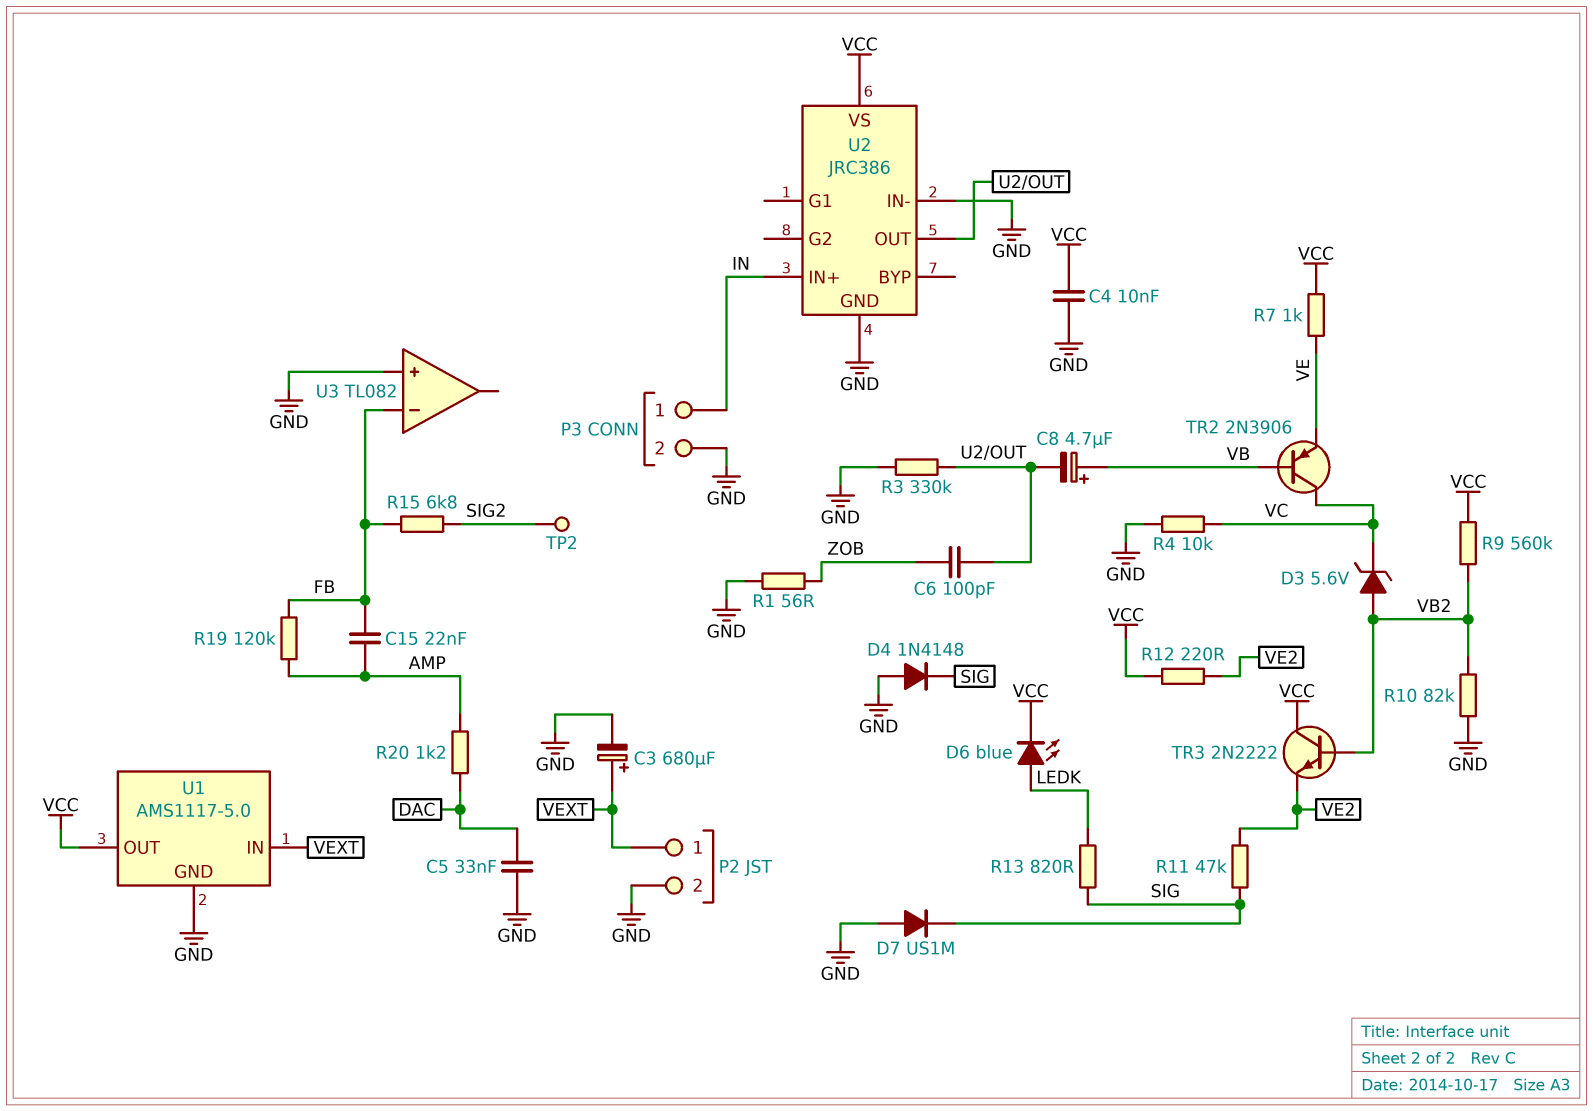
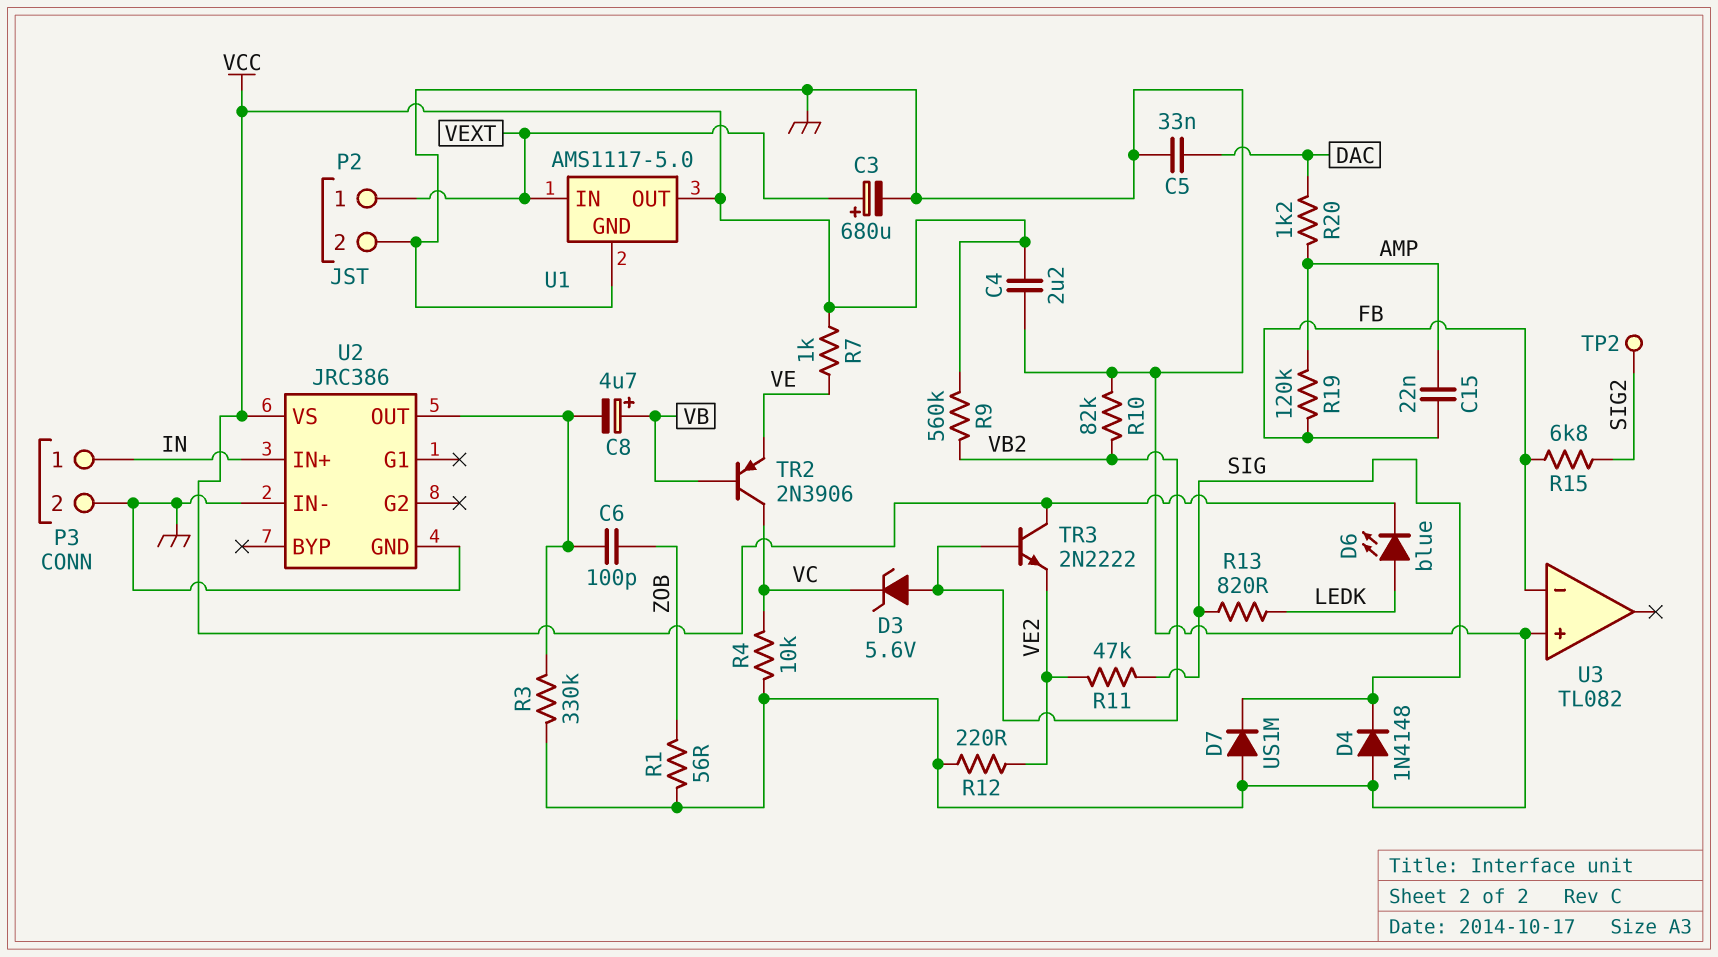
C4: 10nF (GND, VCC) -> 2.2uF (GND, VCC)
R12: 220 (VCC, VE2) -> 220 (GND, VE2)

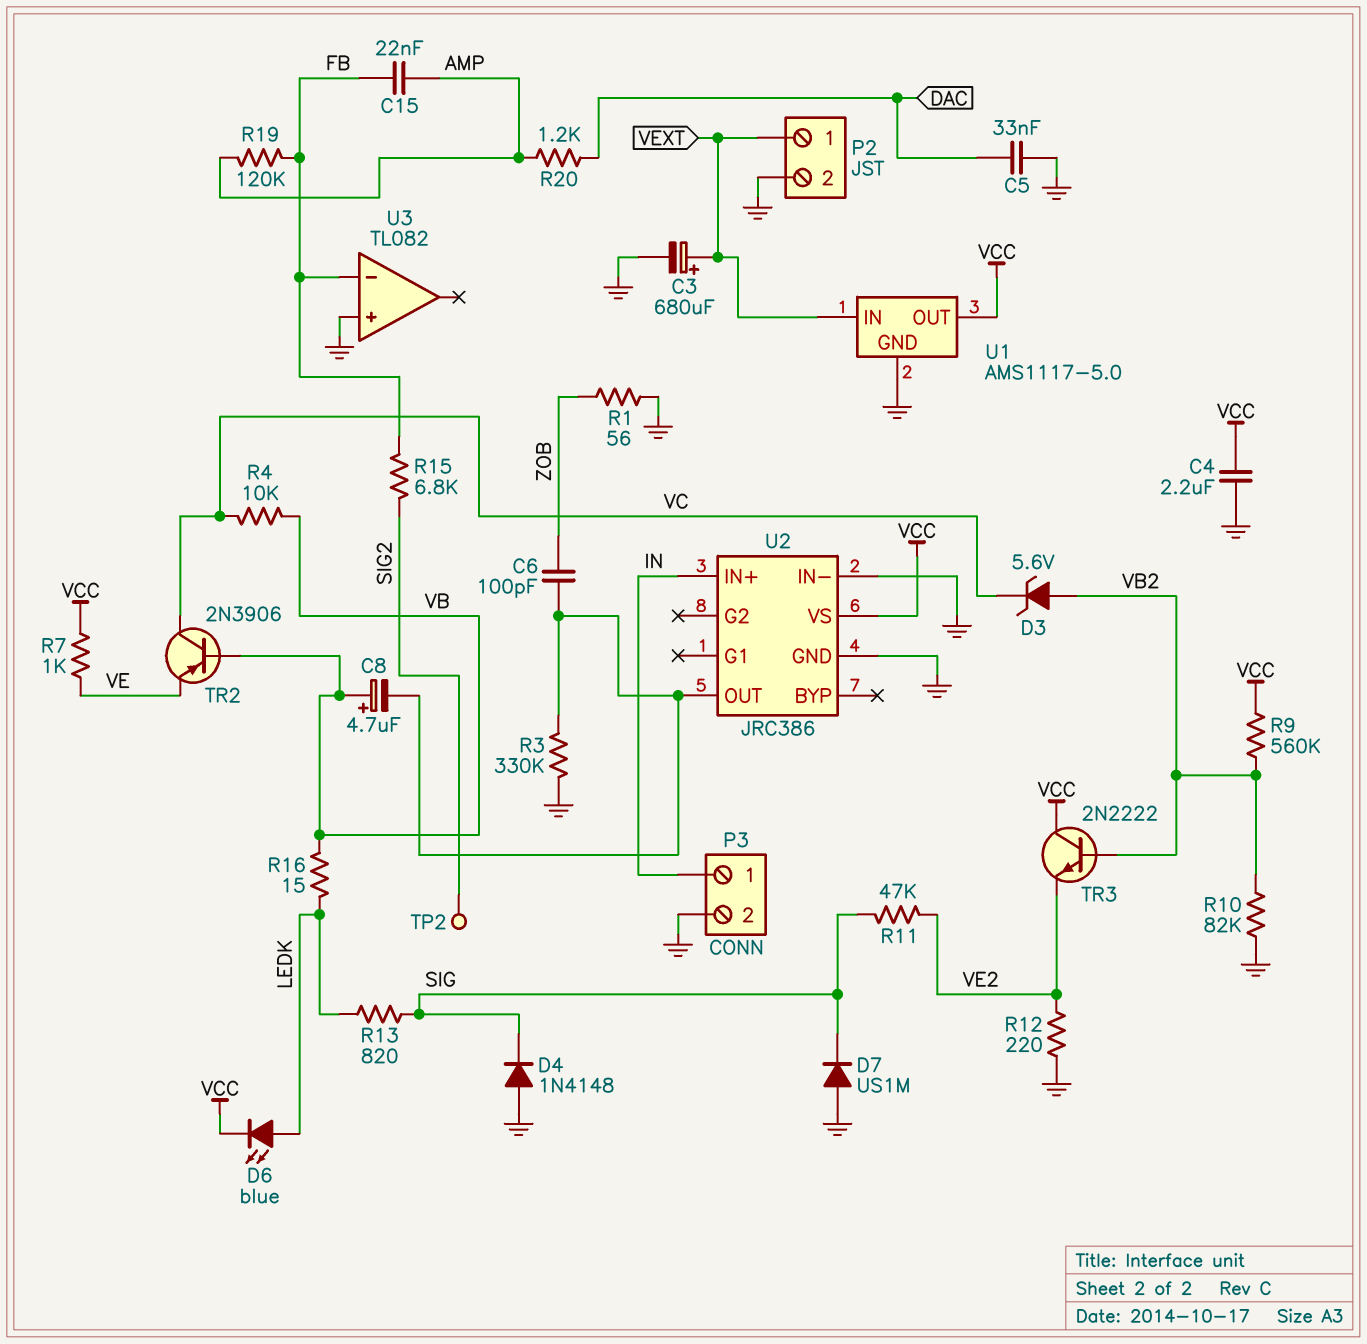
R4: 10k (GND, VC) -> 10k (VB, VC)
R16: none -> 15 (LEDK, VB)

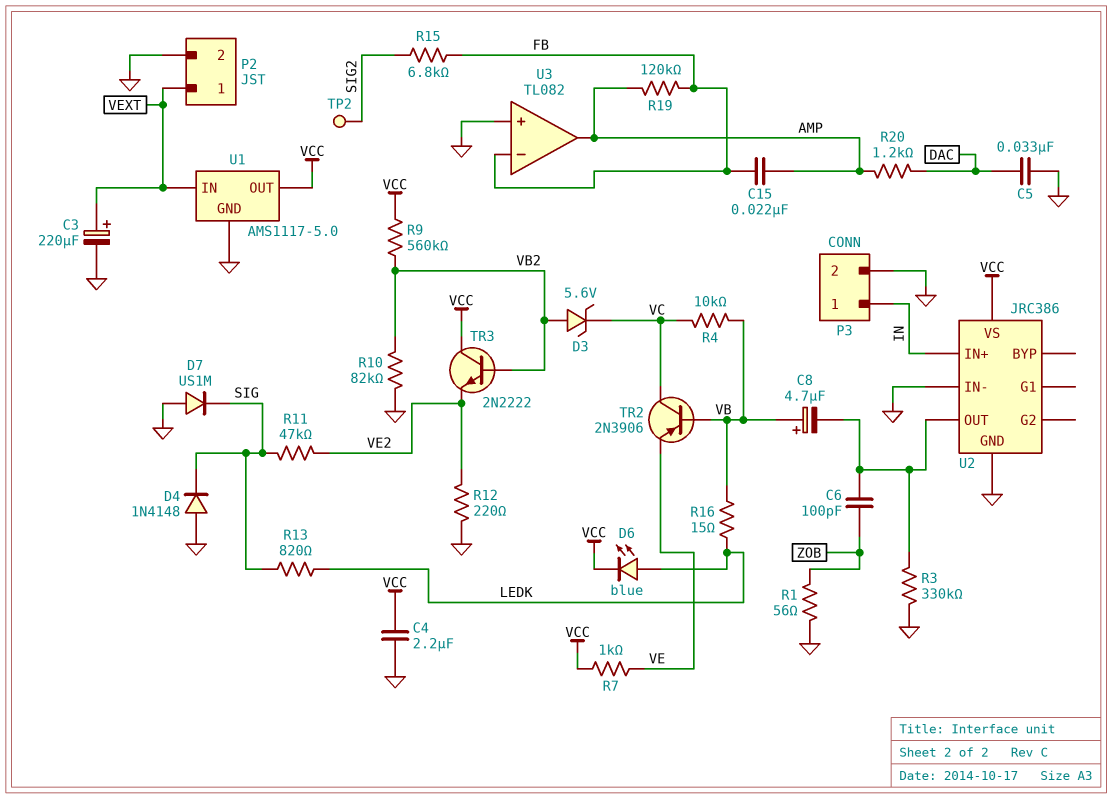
C3: 680uF (plus VEXT, minus GND) -> 220uF (plus VEXT, minus GND)
U3 pin out: none -> AMP

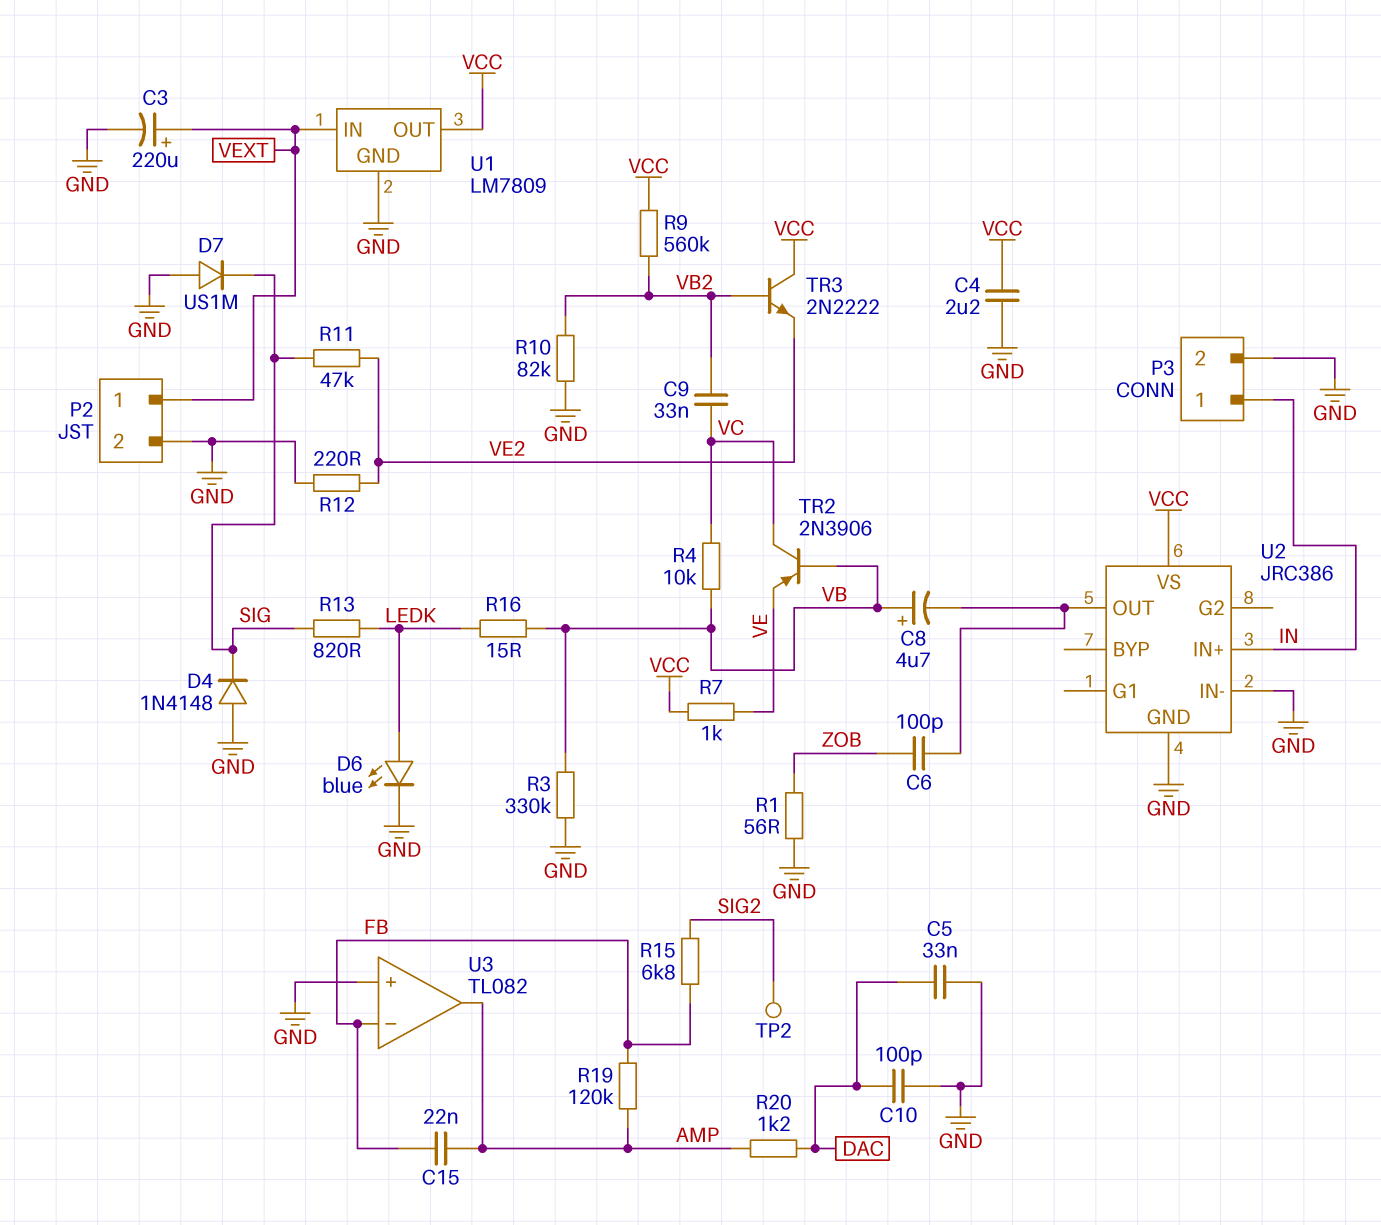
C9: none -> 33nF (VB2, VC)
C10: none -> 100pF (DAC, GND)
D3: zener 5.6V (A VB2, K VC) -> none
D6: LED blue (A LEDK, K VCC) -> LED blue (A LEDK, K GND)
R3: 330k (GND, U2/OUT) -> 330k (GND, VB)
U1: AMS1117-5.0 -> LM7809

